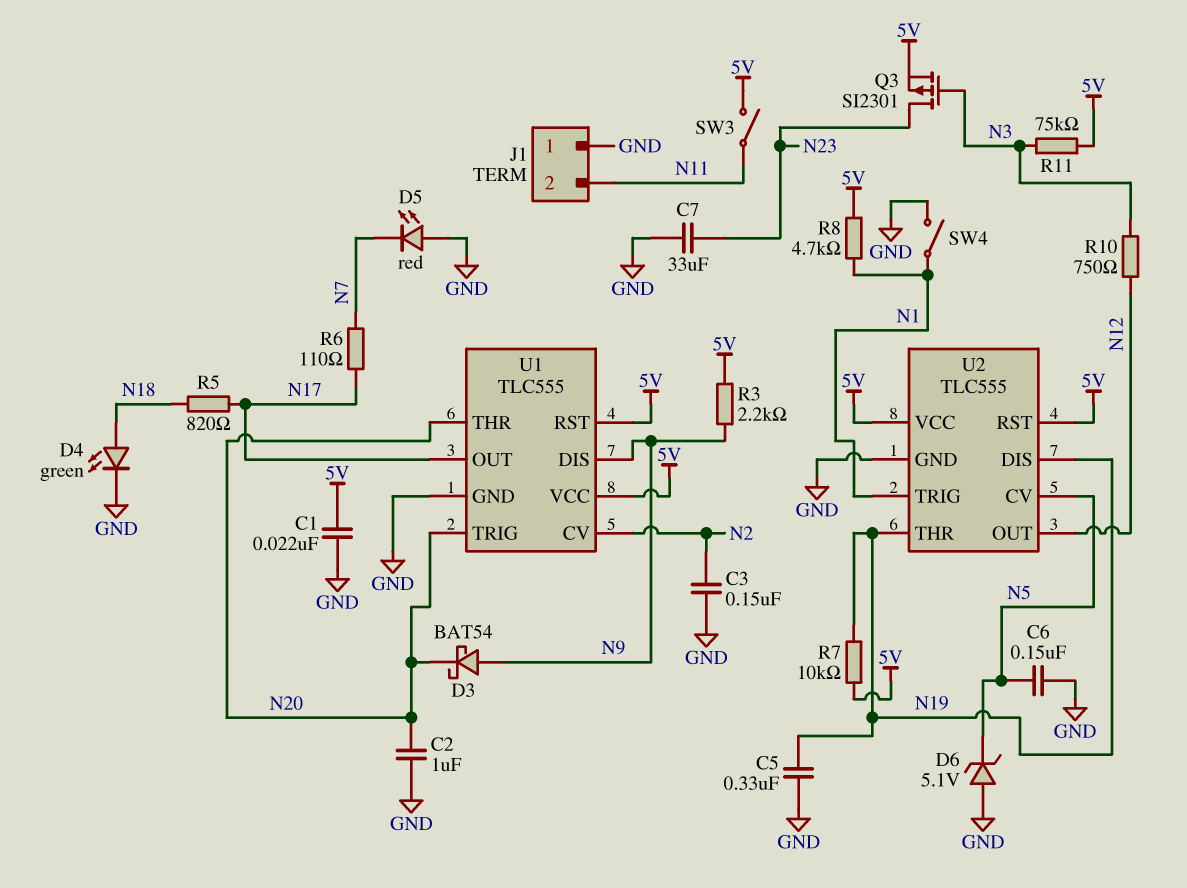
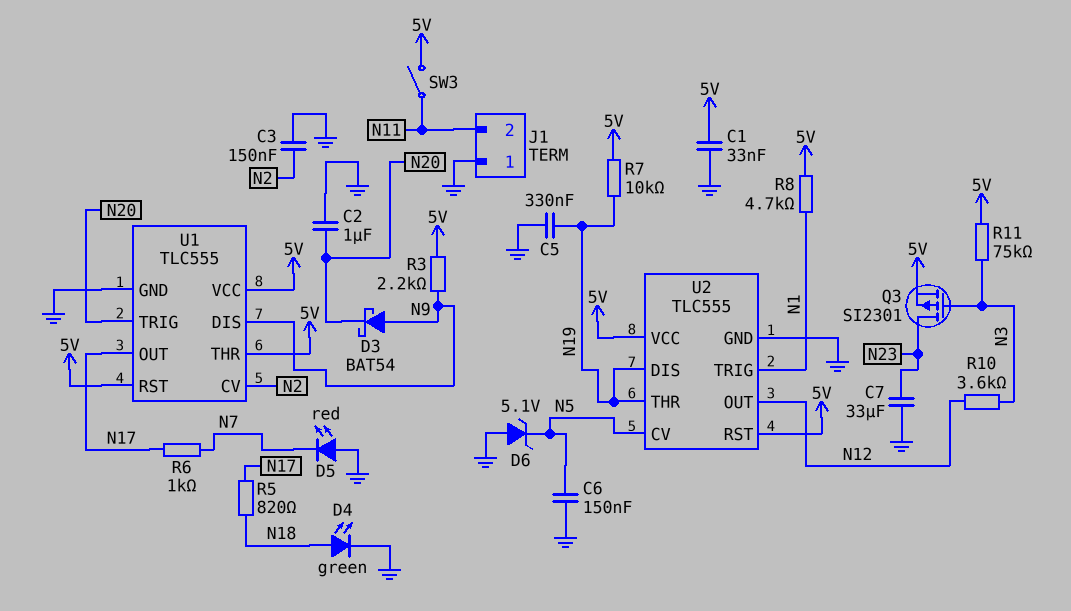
C1: 22nF (5V, GND) -> 33nF (5V, GND)
R6: 110 (N7, N17) -> 1k (N7, N17)
R10: 750 (N3, N12) -> 3.6k (N3, N12)
SW4: switch (GND, N1) -> none
U1 pin THR: N20 -> 5V

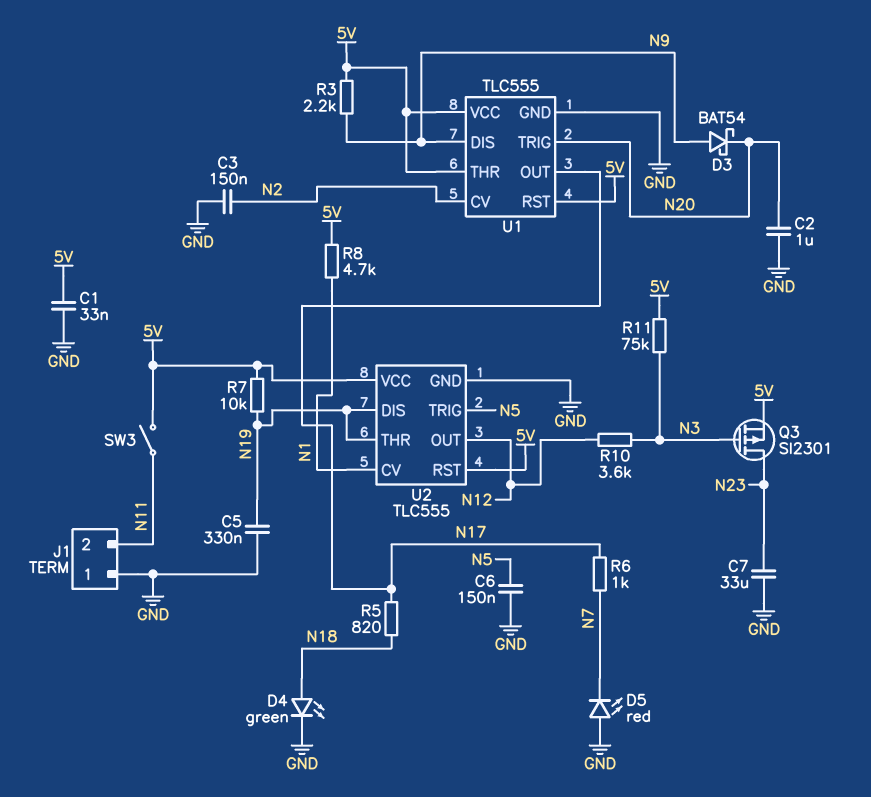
D6: zener 5.1V (A GND, K N5) -> none
U2 pin CV: N5 -> N1
U2 pin TRIG: N1 -> N5

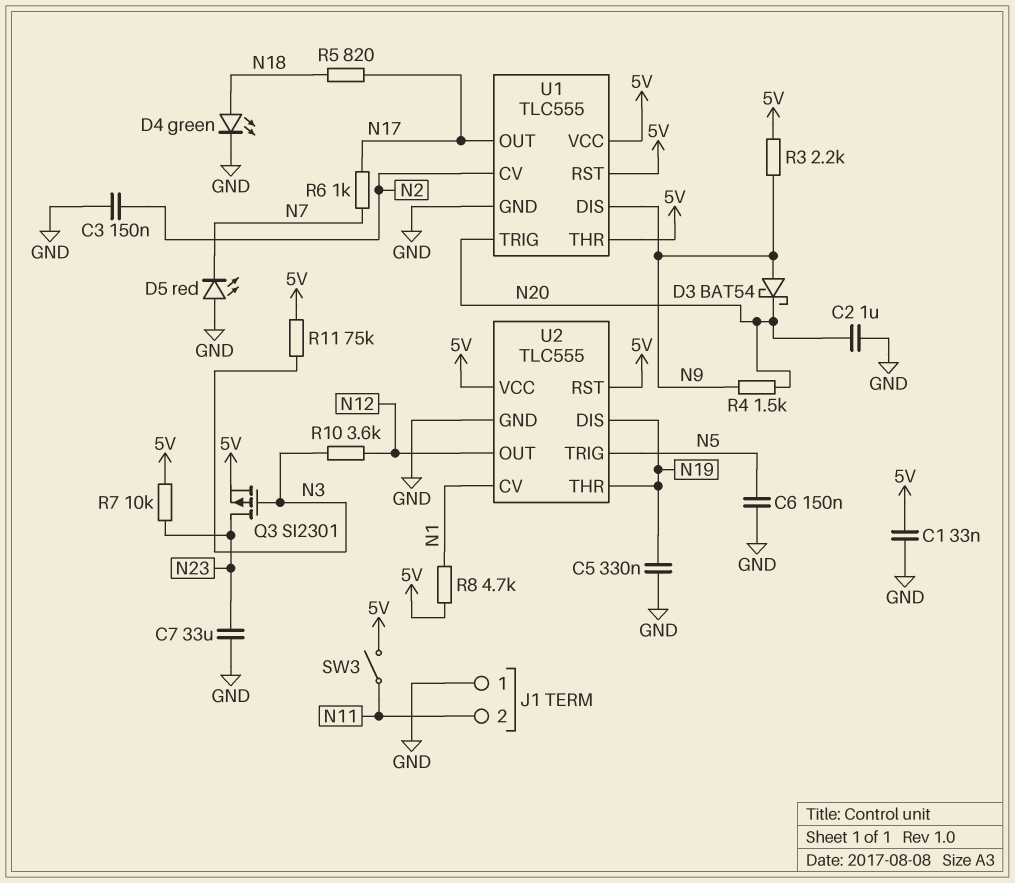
R4: none -> 1.5k (N9, N20)
R7: 10k (5V, N19) -> 10k (5V, N23)

